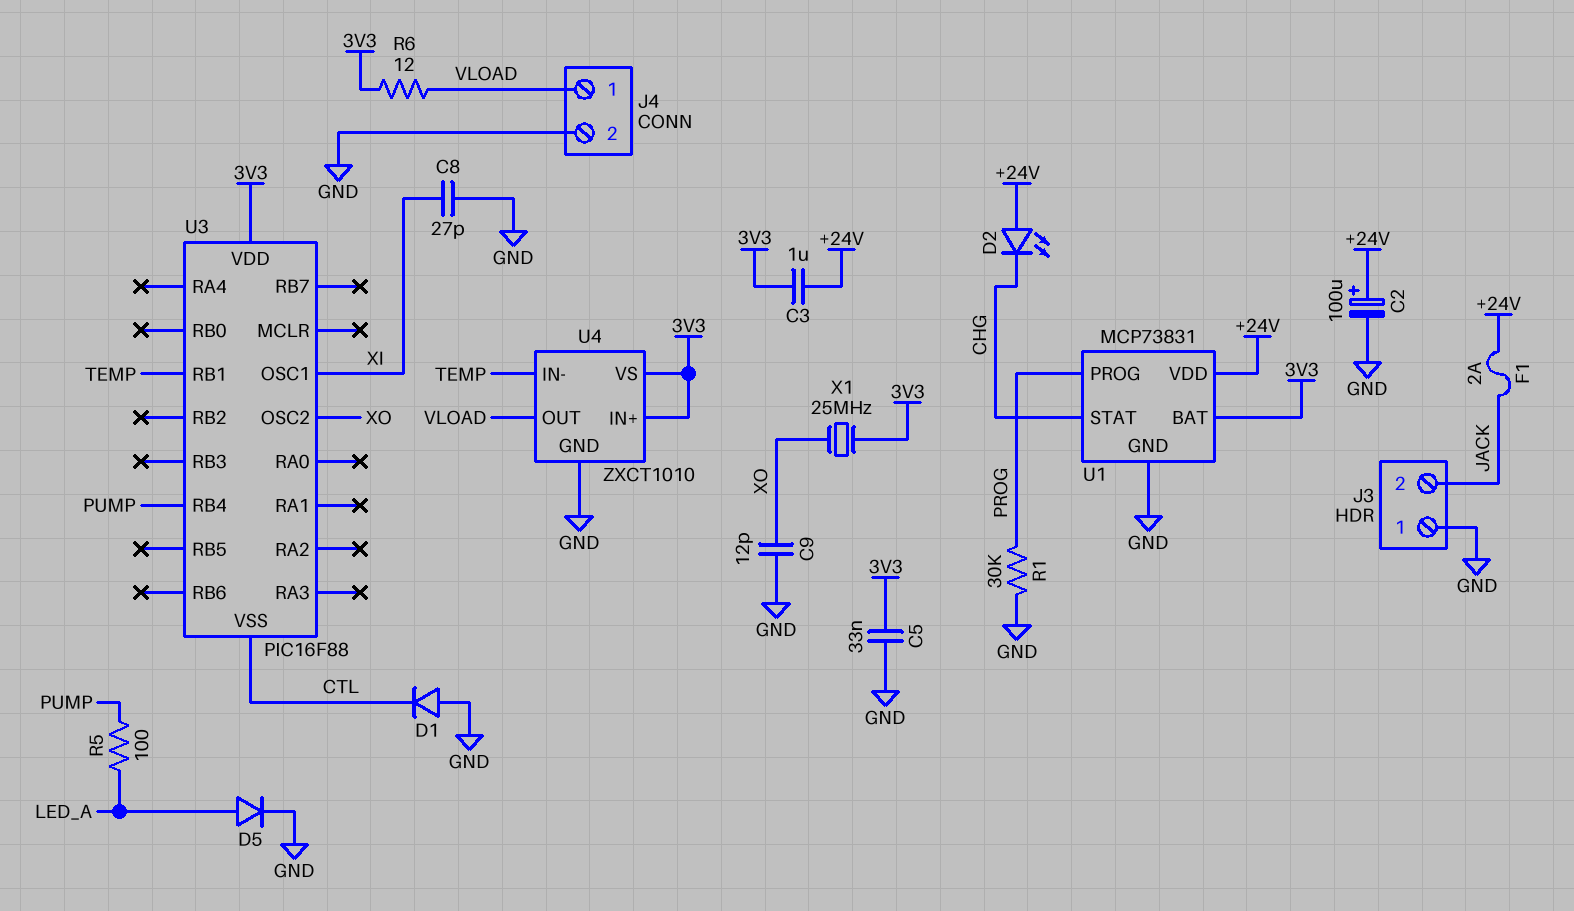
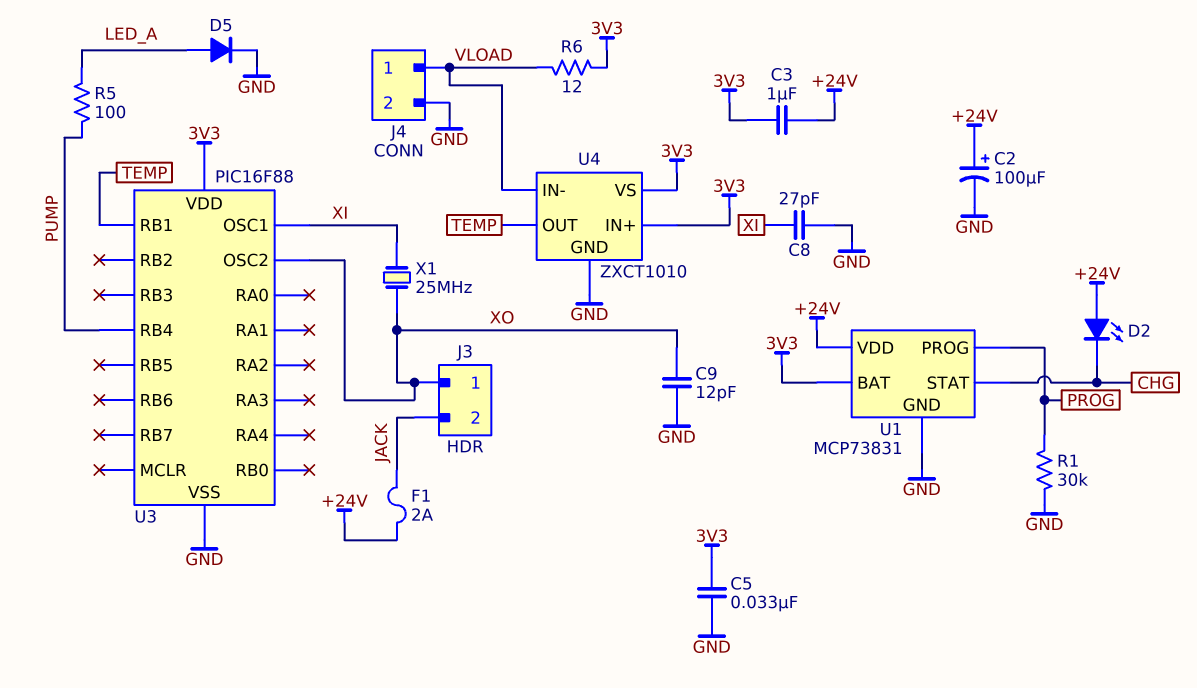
D1: diode (A GND, K CTL) -> none
J3 pin 1: GND -> XO
U3 pin VSS: CTL -> GND
U4 pin IN-: TEMP -> VLOAD
U4 pin OUT: VLOAD -> TEMP
X1: 25MHz (3V3, XO) -> 25MHz (XI, XO)

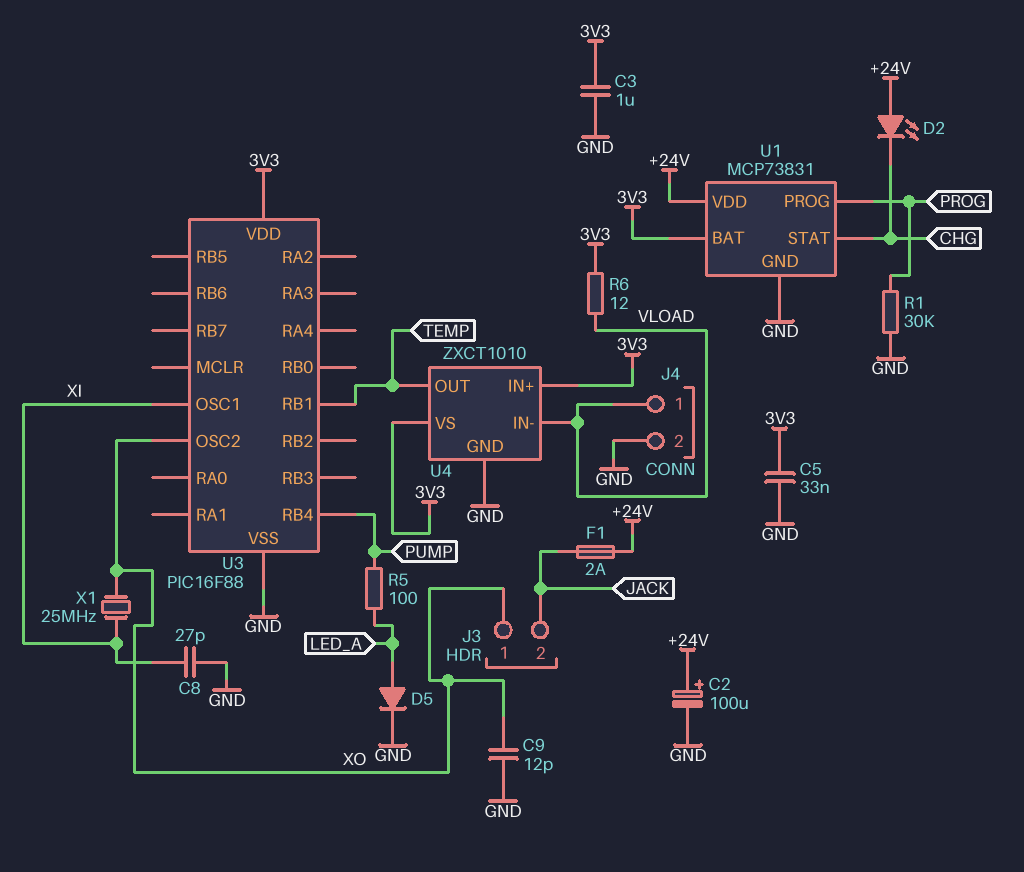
C3: 1uF (+24V, 3V3) -> 1uF (3V3, GND)

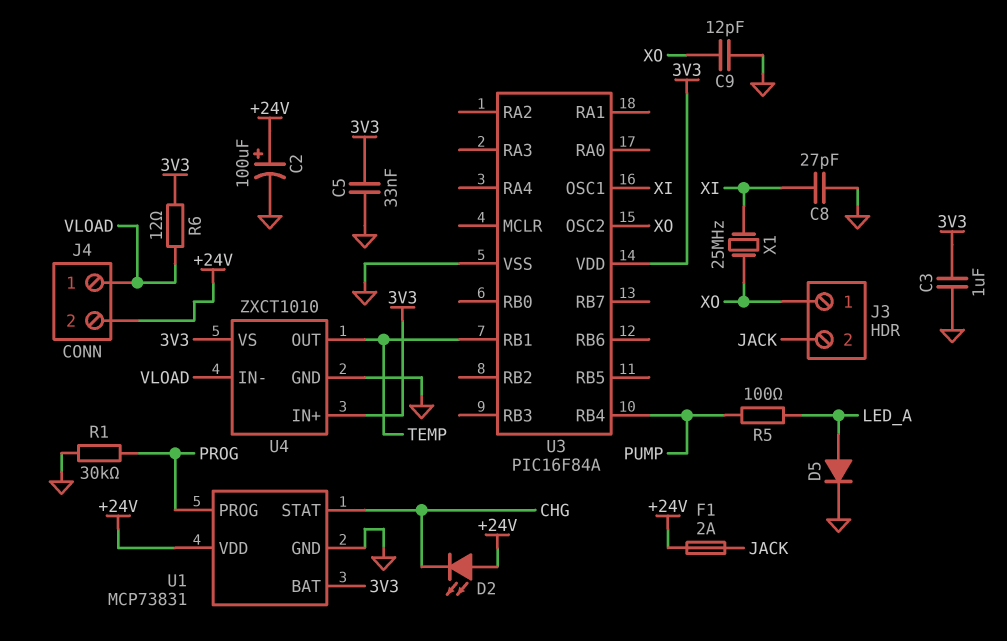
J4 pin 2: GND -> +24V
U3: PIC16F88 -> PIC16F84A

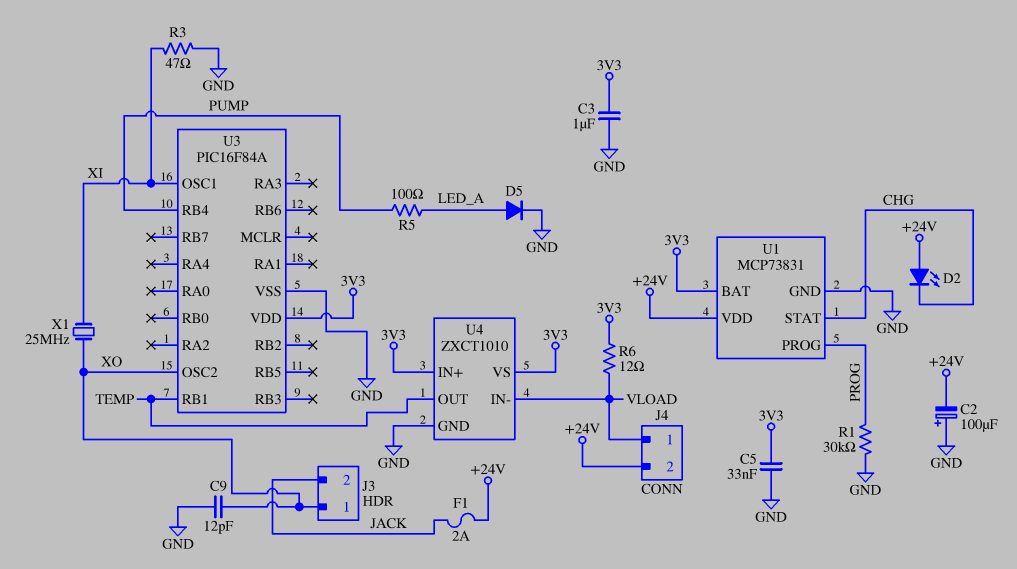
C2: 100uF (plus +24V, minus GND) -> 100uF (plus GND, minus +24V)
C8: 27pF (GND, XI) -> none
R3: none -> 47 (GND, XI)

